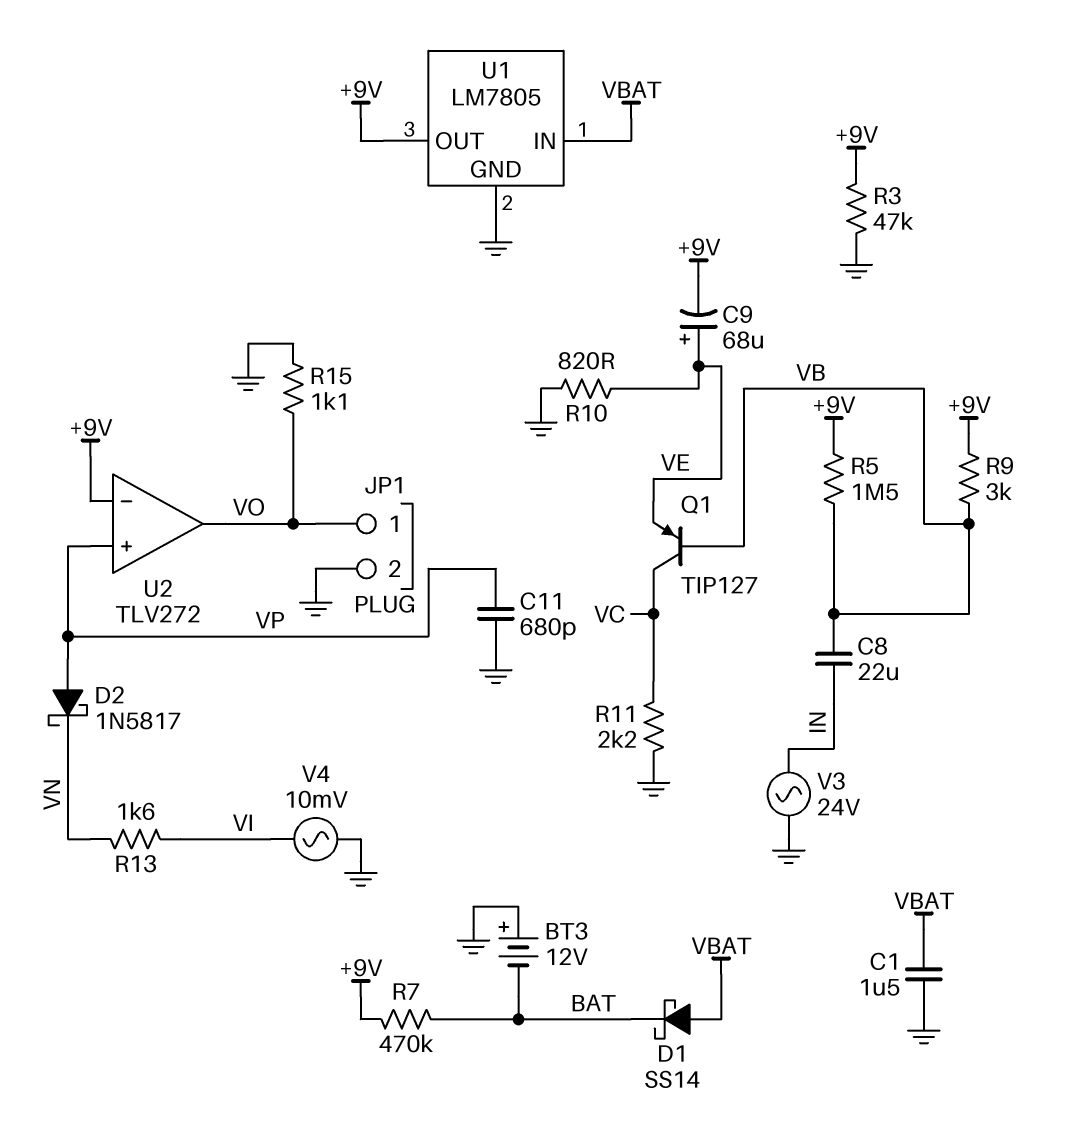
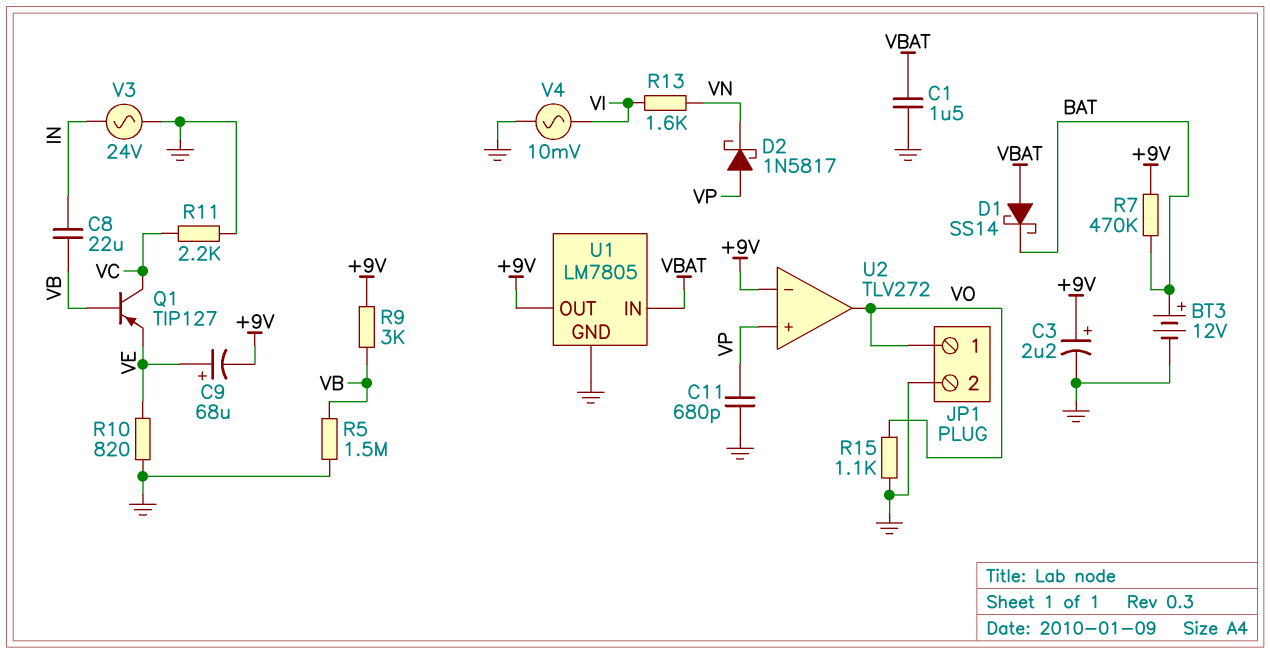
BT3: 12V (plus GND, minus BAT) -> 12V (plus BAT, minus GND)
C3: none -> 2.2uF (plus +9V, minus GND)
R3: 47k (+9V, GND) -> none
R5: 1.5M (+9V, VB) -> 1.5M (GND, VB)

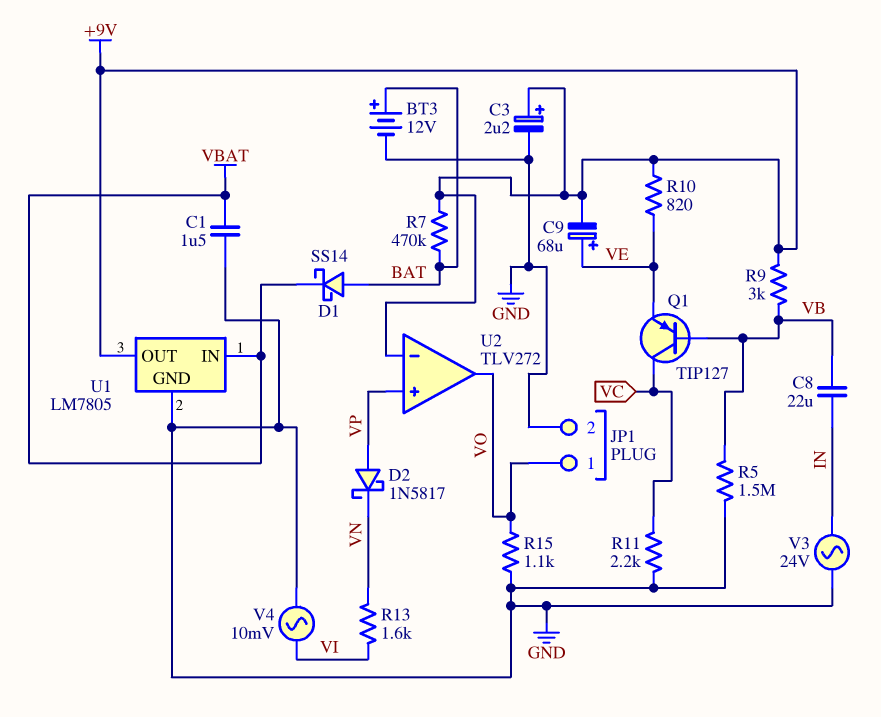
C11: 680pF (GND, VP) -> none
D1: schottky SS14 (A VBAT, K BAT) -> schottky SS14 (A BAT, K VBAT)
R10: 820 (GND, VE) -> 820 (+9V, VE)

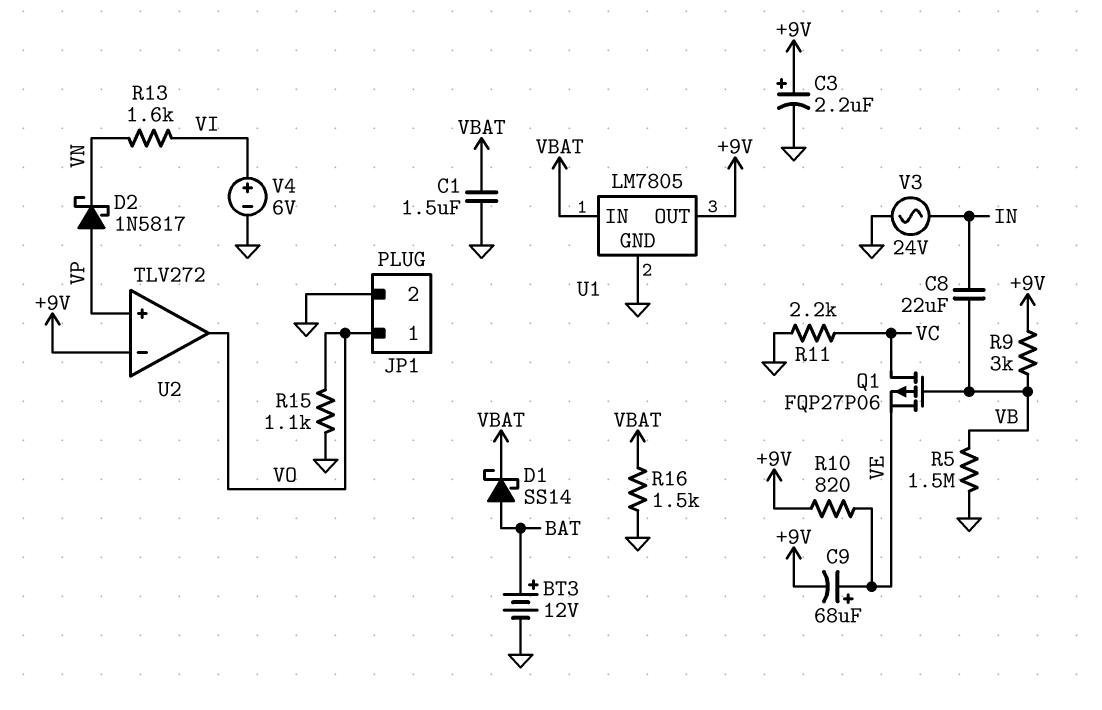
Q1: PNP TIP127 (B VB, C VC, E VE) -> PMOS FQP27P06 (G VB, D VC, S VE)
R7: 470k (+9V, BAT) -> none
R16: none -> 1.5k (GND, VBAT)
V4: AC 10mV (GND, VI) -> 6V (plus VI, minus GND)

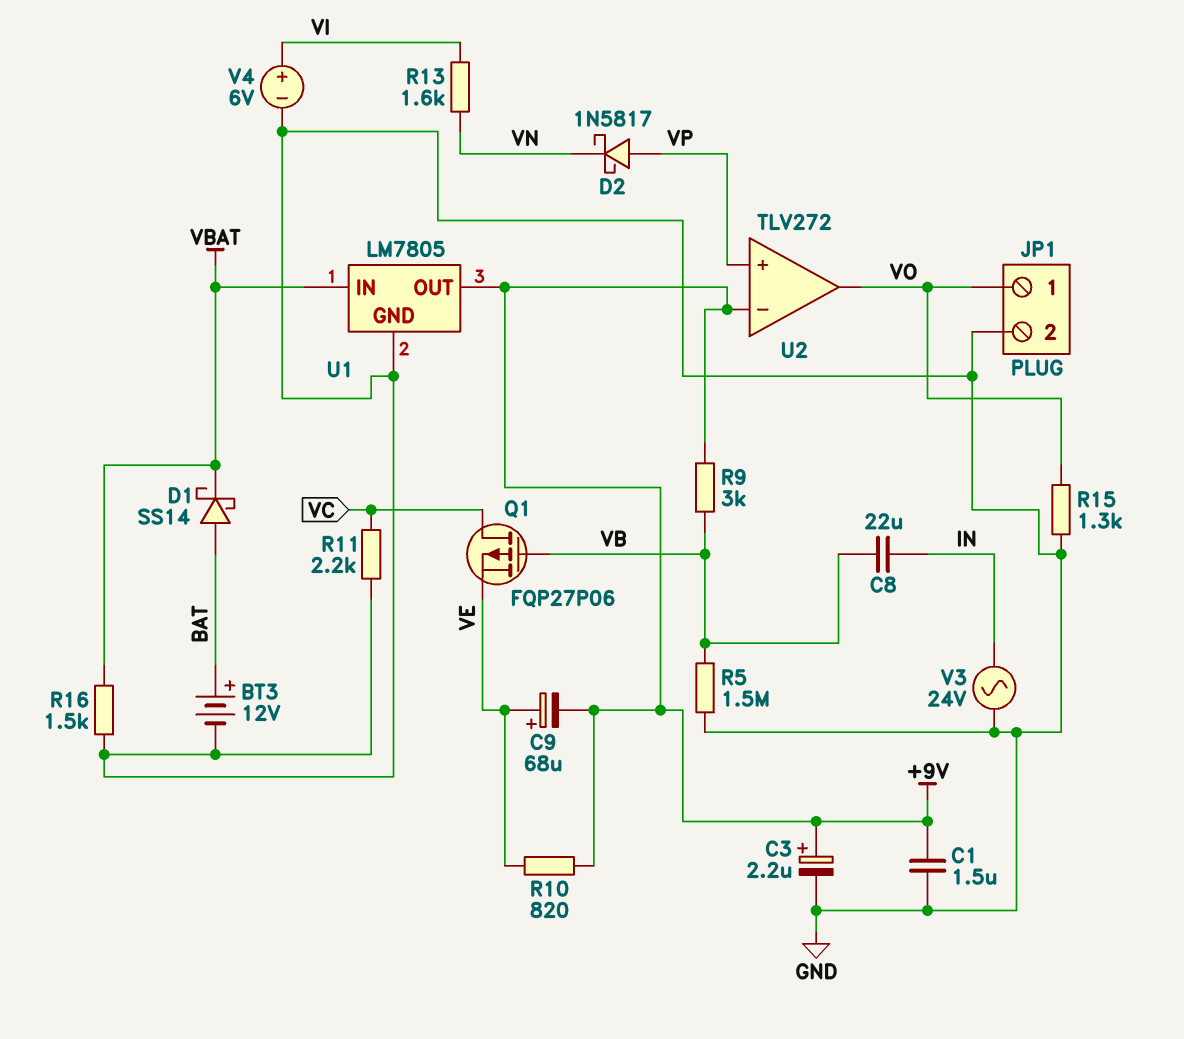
C1: 1.5uF (GND, VBAT) -> 1.5uF (+9V, GND)
R15: 1.1k (GND, VO) -> 1.3k (GND, VO)

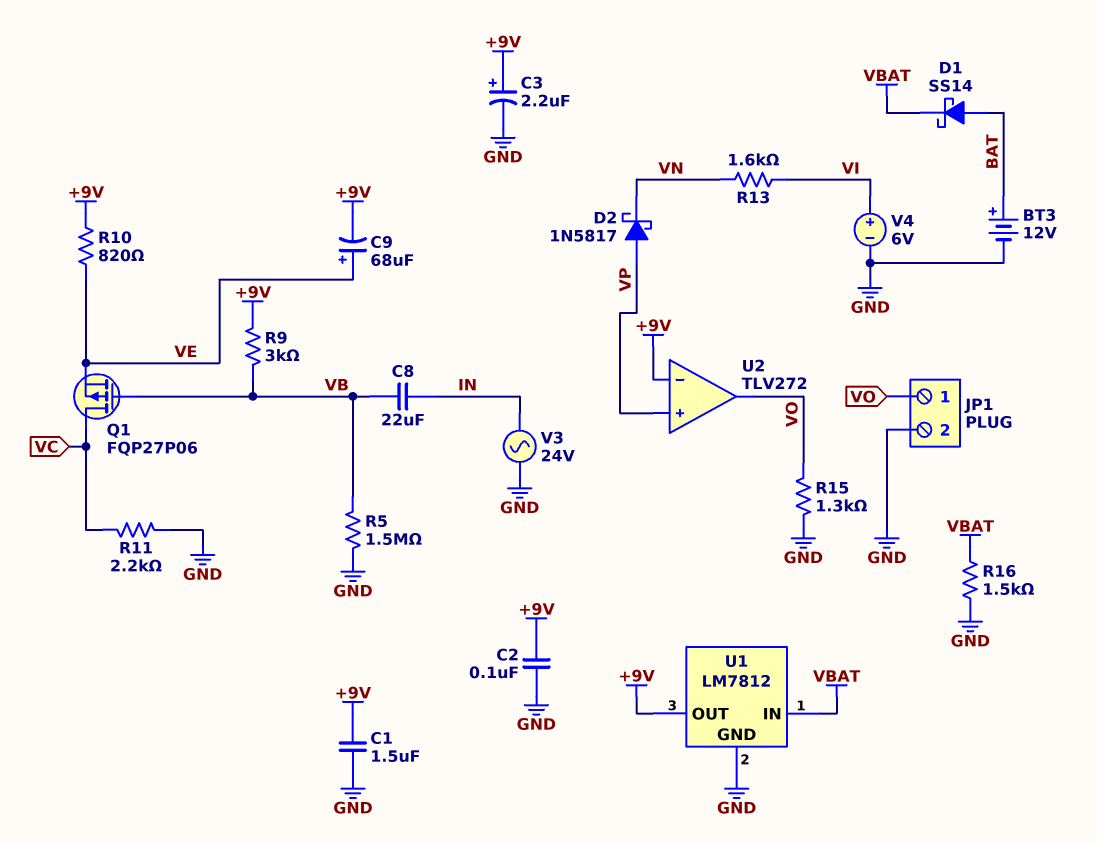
C2: none -> 100nF (+9V, GND)
U1: LM7805 -> LM7812

